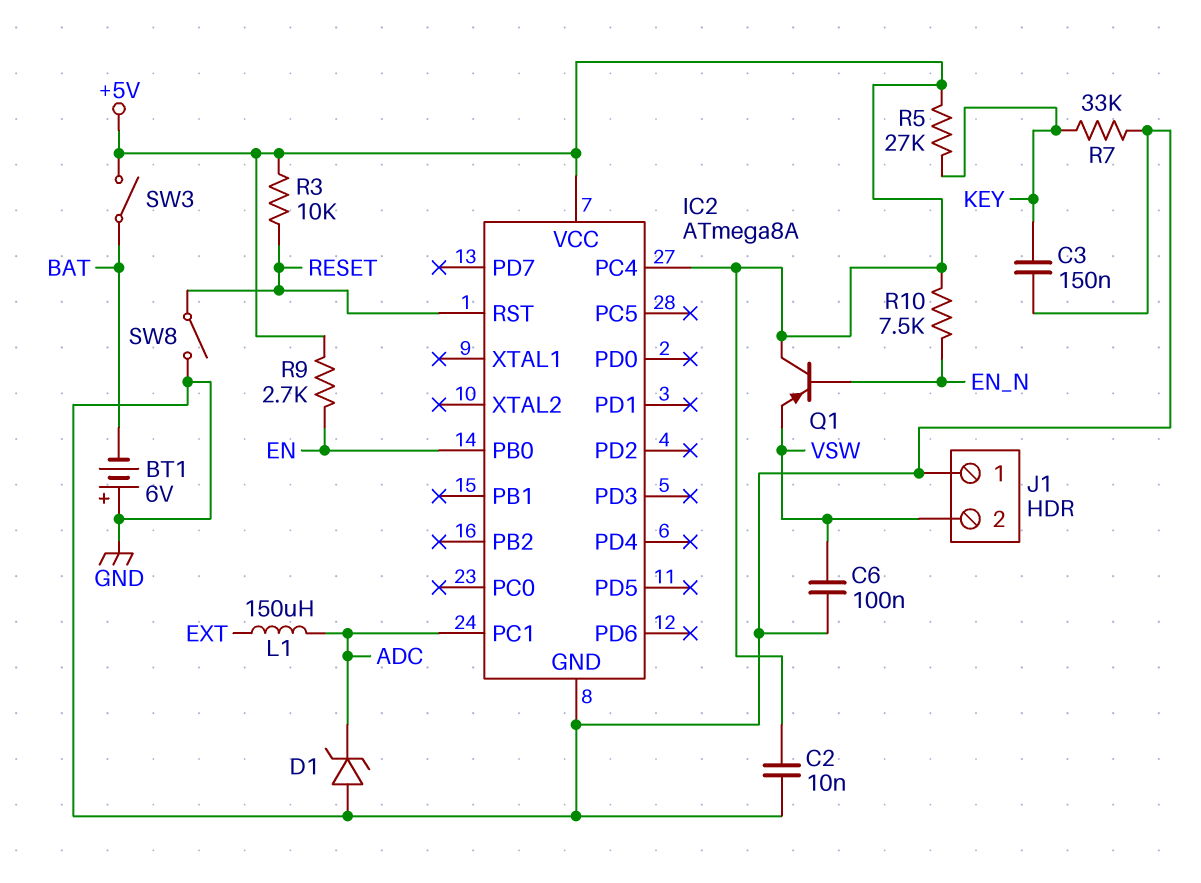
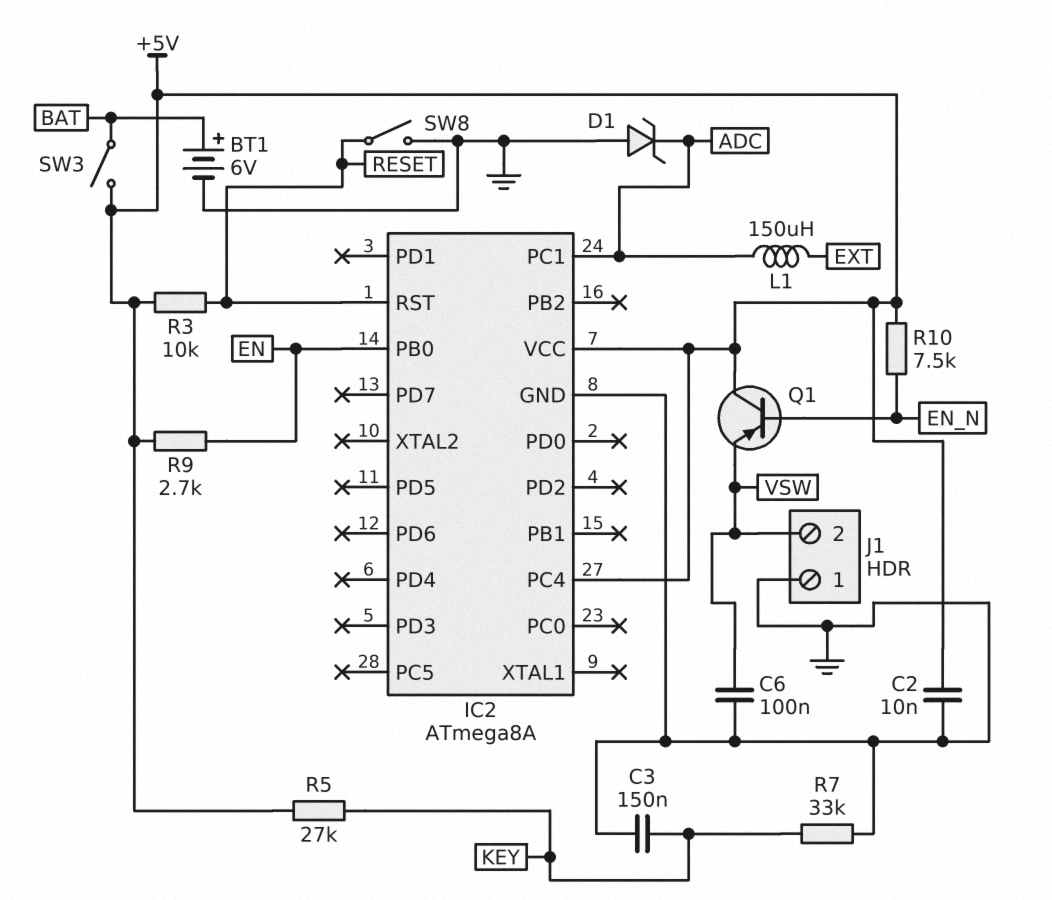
BT1: 6V (plus GND, minus BAT) -> 6V (plus BAT, minus GND)

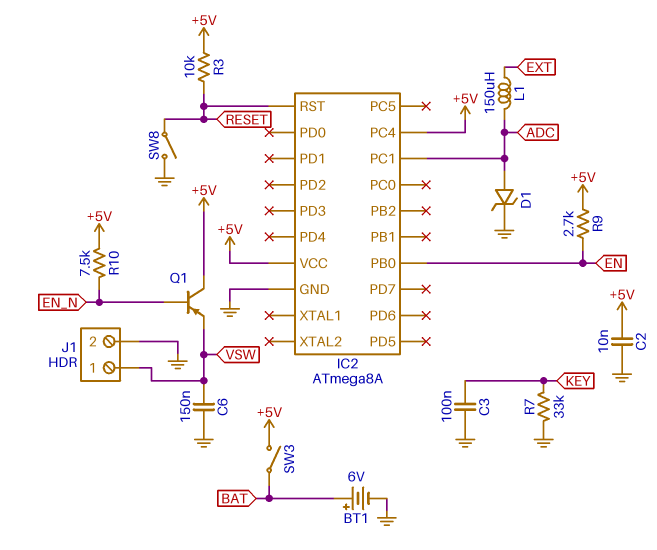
C3: 150nF (GND, KEY) -> 100nF (GND, KEY)
C6: 100nF (GND, VSW) -> 150nF (GND, VSW)
D1: zener (A GND, K ADC) -> zener (A ADC, K GND)
J1 pin 1: GND -> VSW
J1 pin 2: VSW -> GND
R5: 27k (+5V, KEY) -> none

